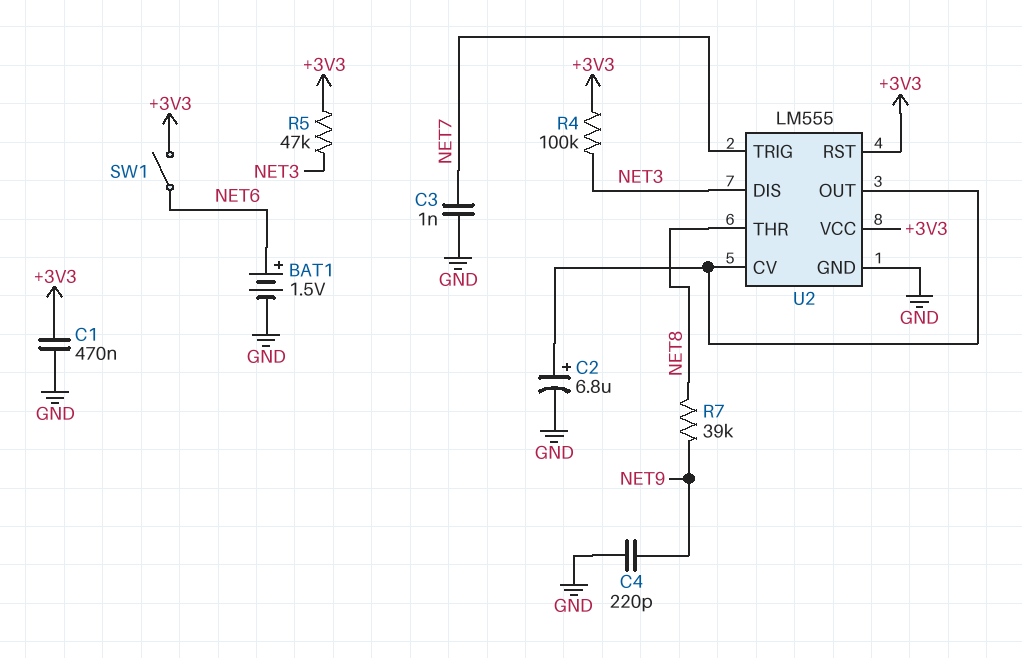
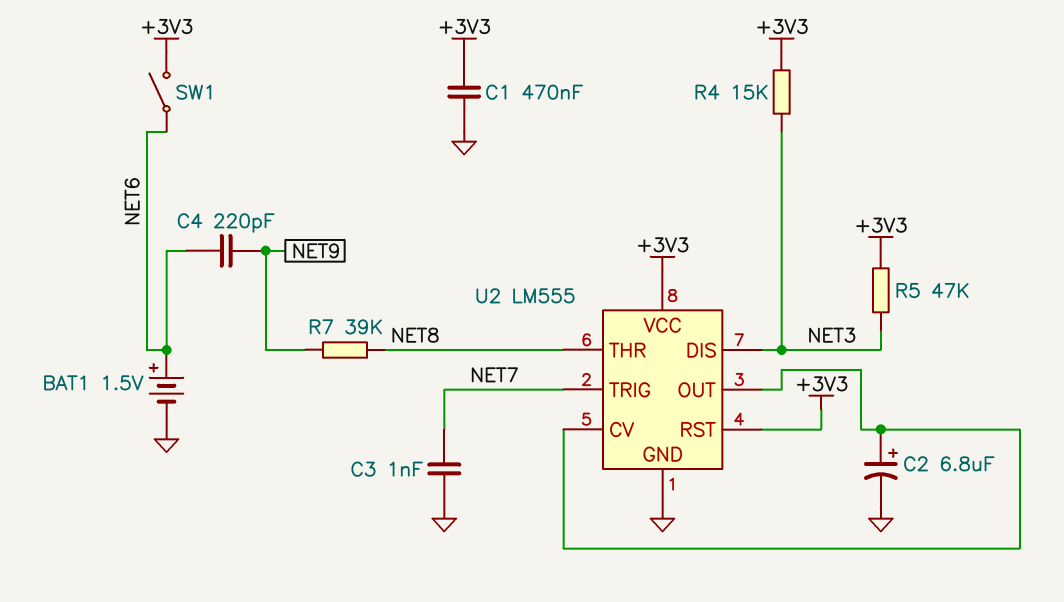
C4: 220pF (GND, NET9) -> 220pF (NET6, NET9)
R4: 100k (+3V3, NET3) -> 15k (+3V3, NET3)

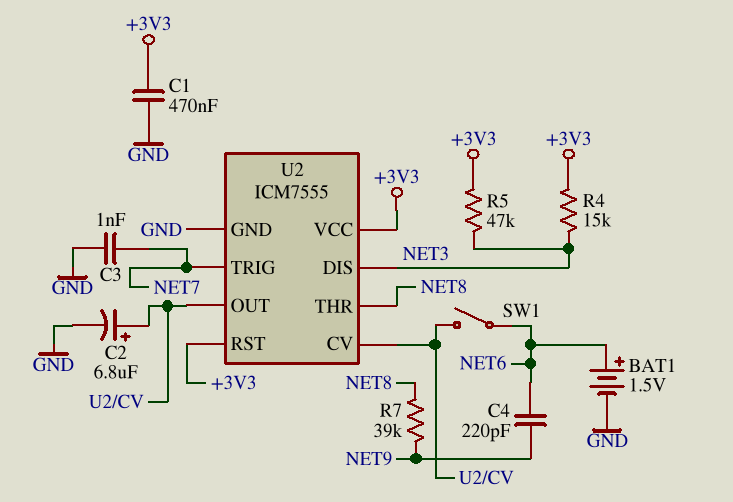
SW1: switch (+3V3, NET6) -> switch (NET6, U2/CV)
U2: LM555 -> ICM7555

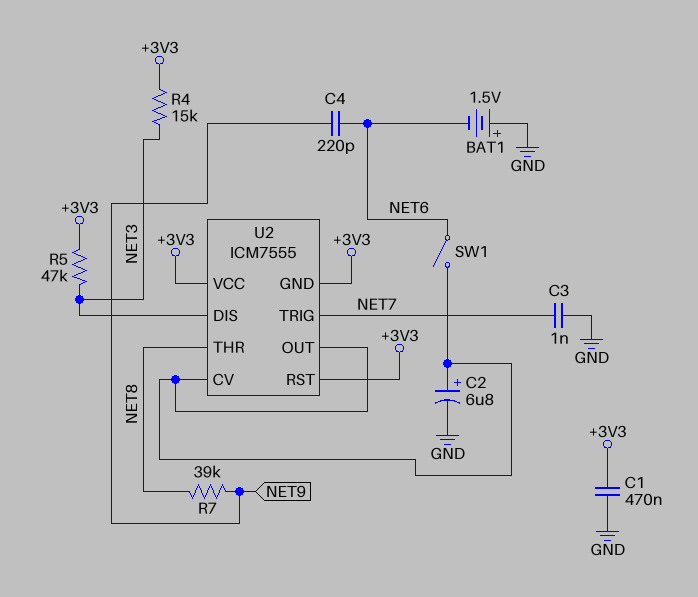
BAT1: 1.5V (plus NET6, minus GND) -> 1.5V (plus GND, minus NET6)
U2 pin GND: GND -> +3V3

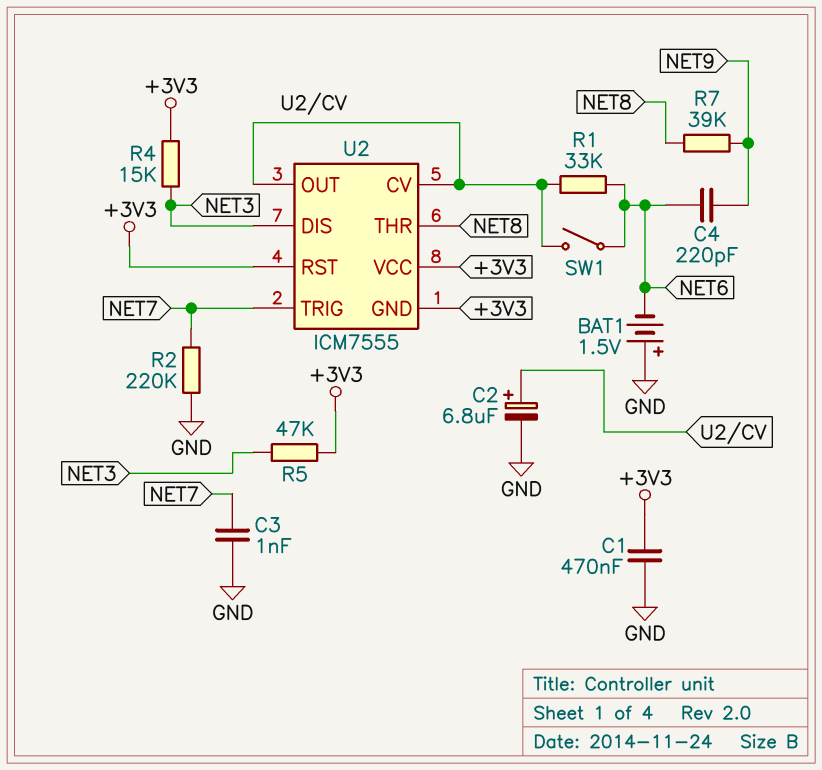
R1: none -> 33k (NET6, U2/CV)
R2: none -> 220k (GND, NET7)

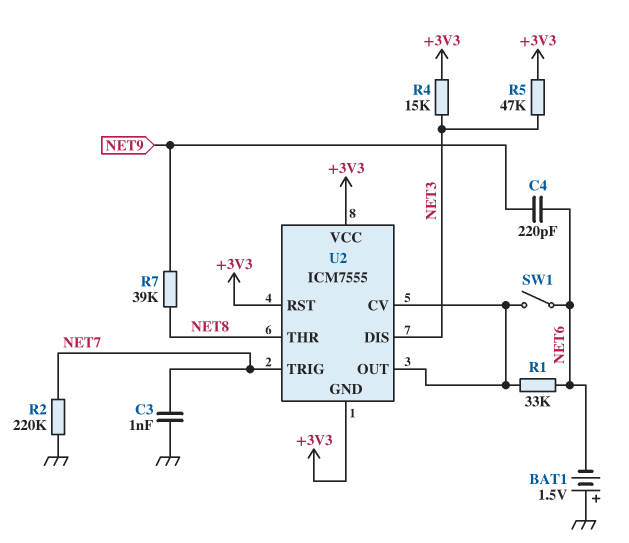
C1: 470nF (+3V3, GND) -> none
C2: 6.8uF (plus U2/CV, minus GND) -> none

